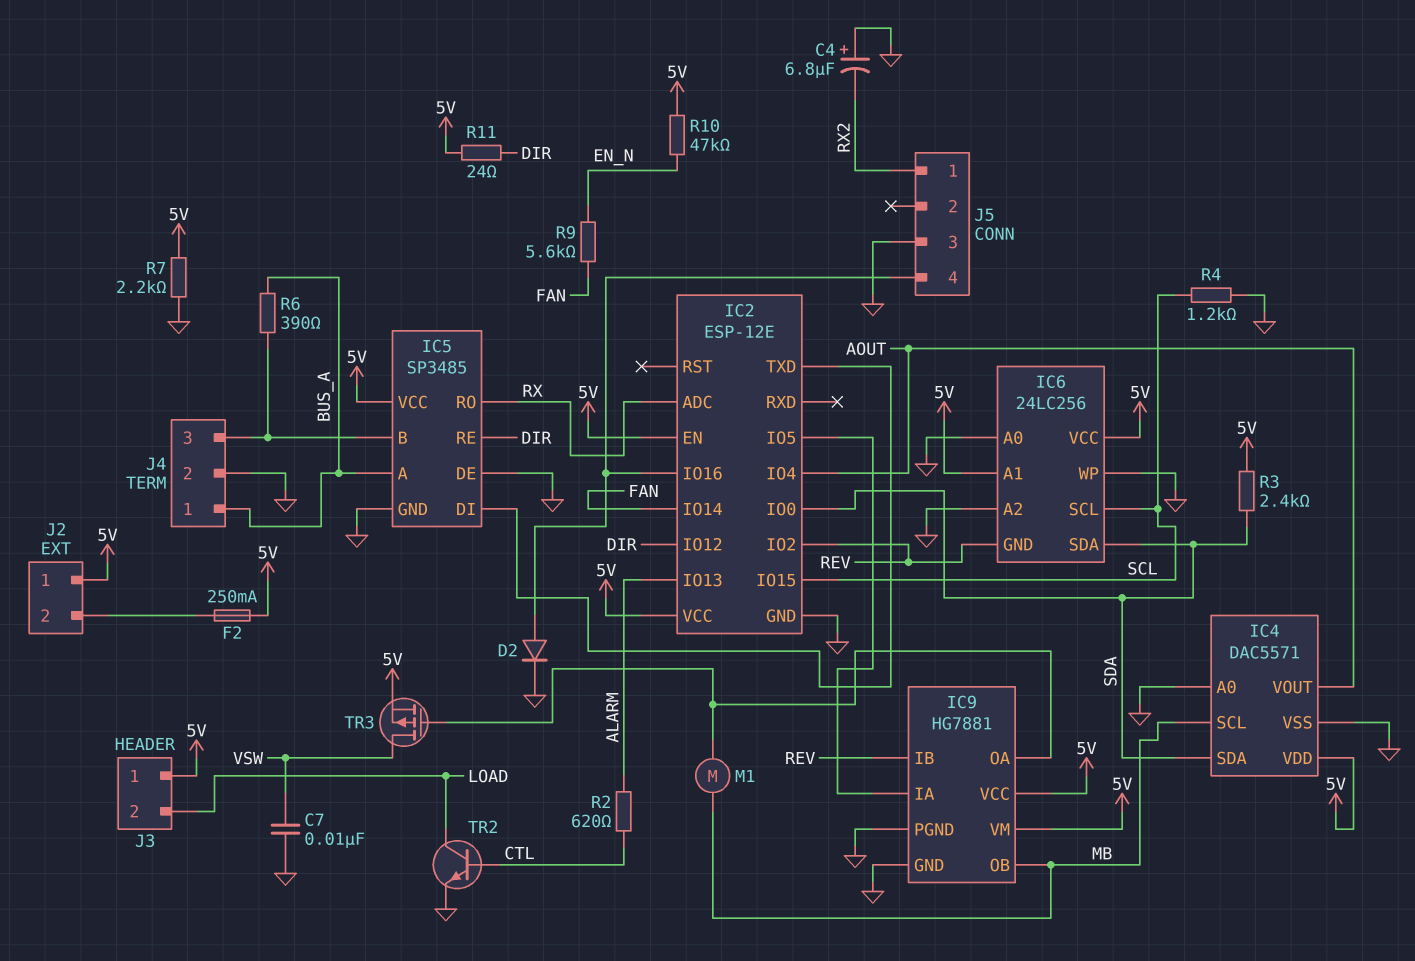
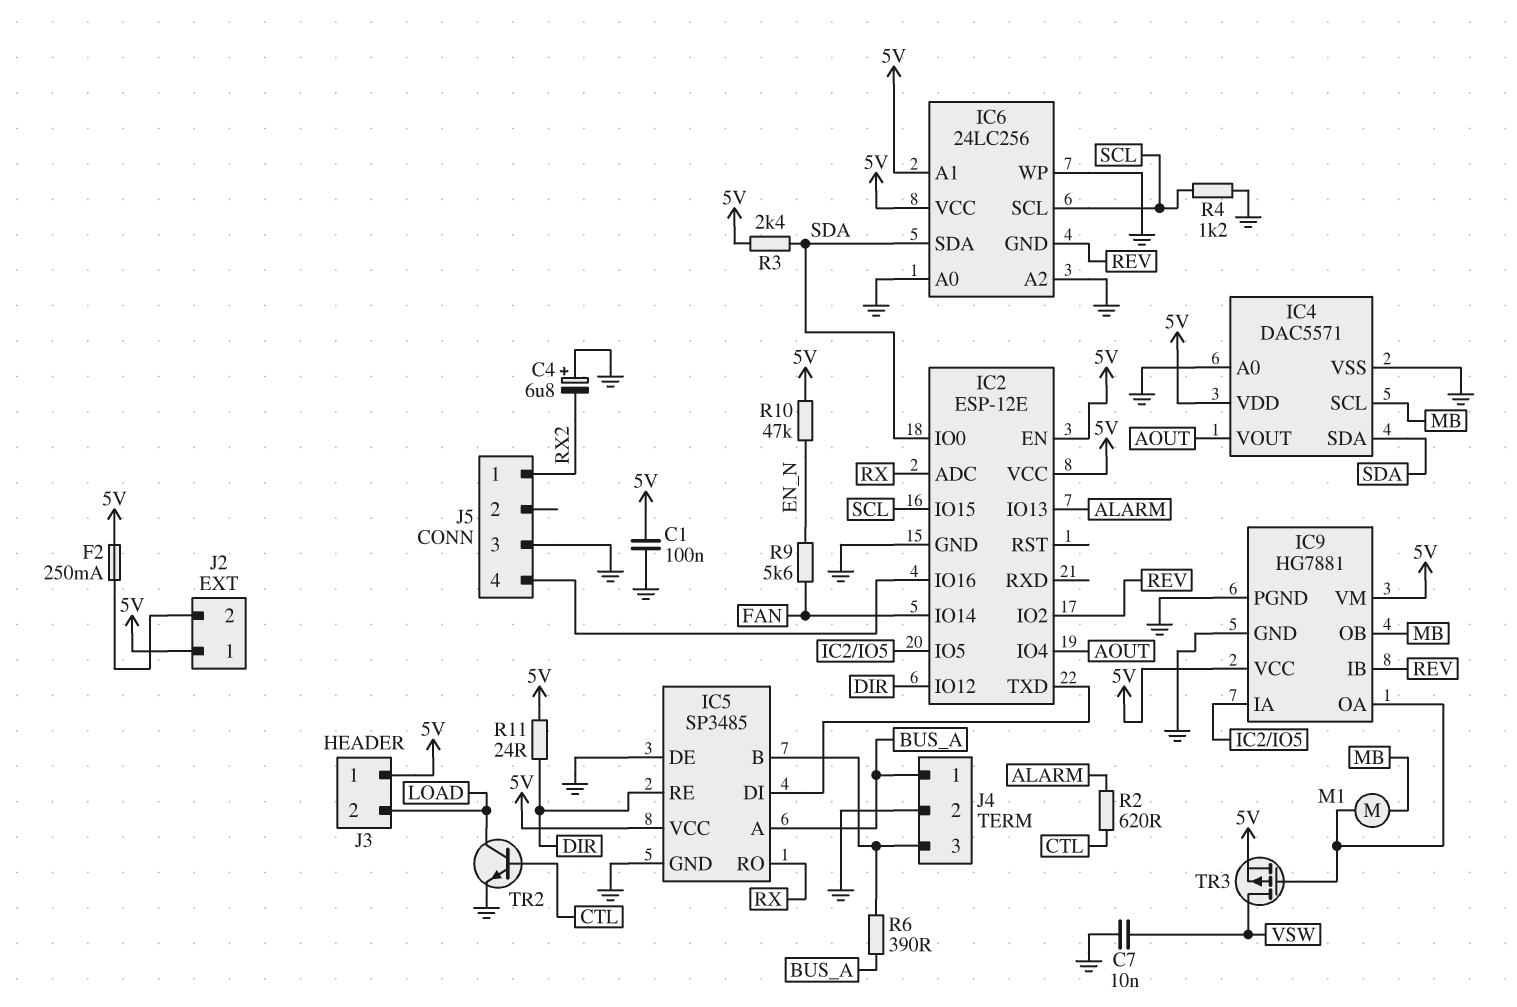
C1: none -> 100nF (5V, GND)
D2: diode (A IC2/IO16, K GND) -> none
R7: 2.2k (5V, GND) -> none

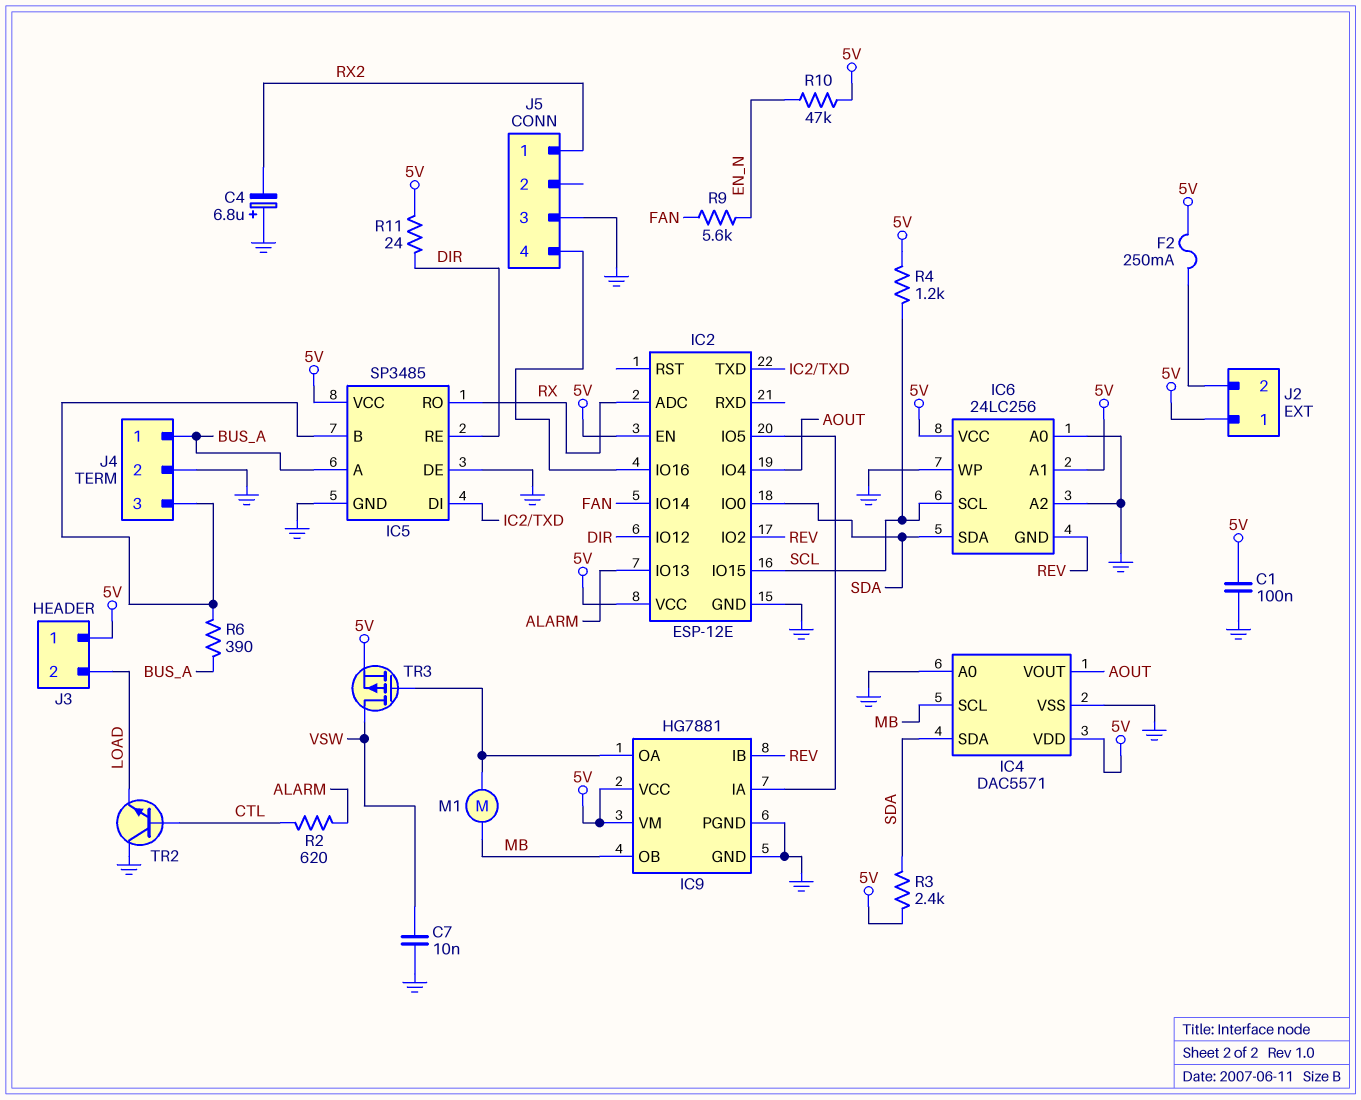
R4: 1.2k (GND, SCL) -> 1.2k (5V, SCL)
TR2: NPN (B CTL, C LOAD, E GND) -> NPN (B CTL, C GND, E LOAD)

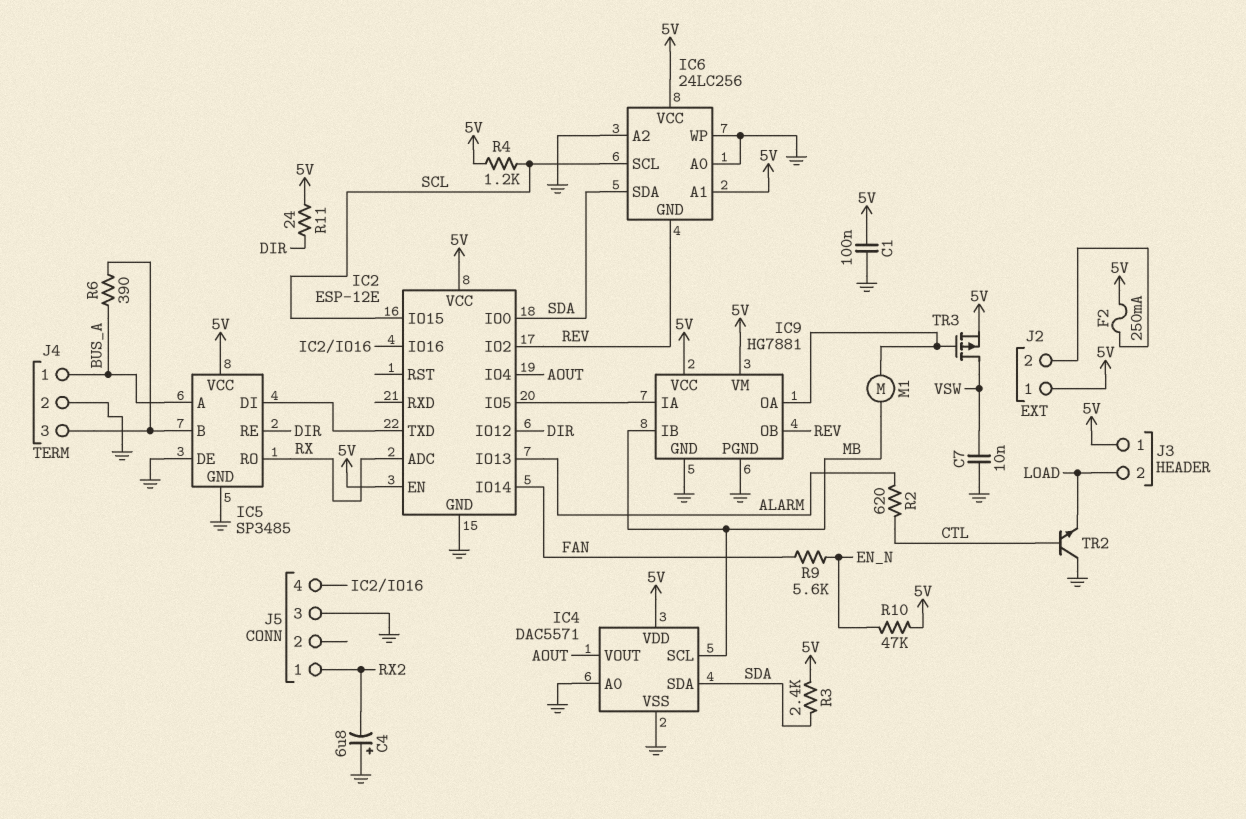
IC9 pin IB: REV -> MB
IC9 pin OB: MB -> REV

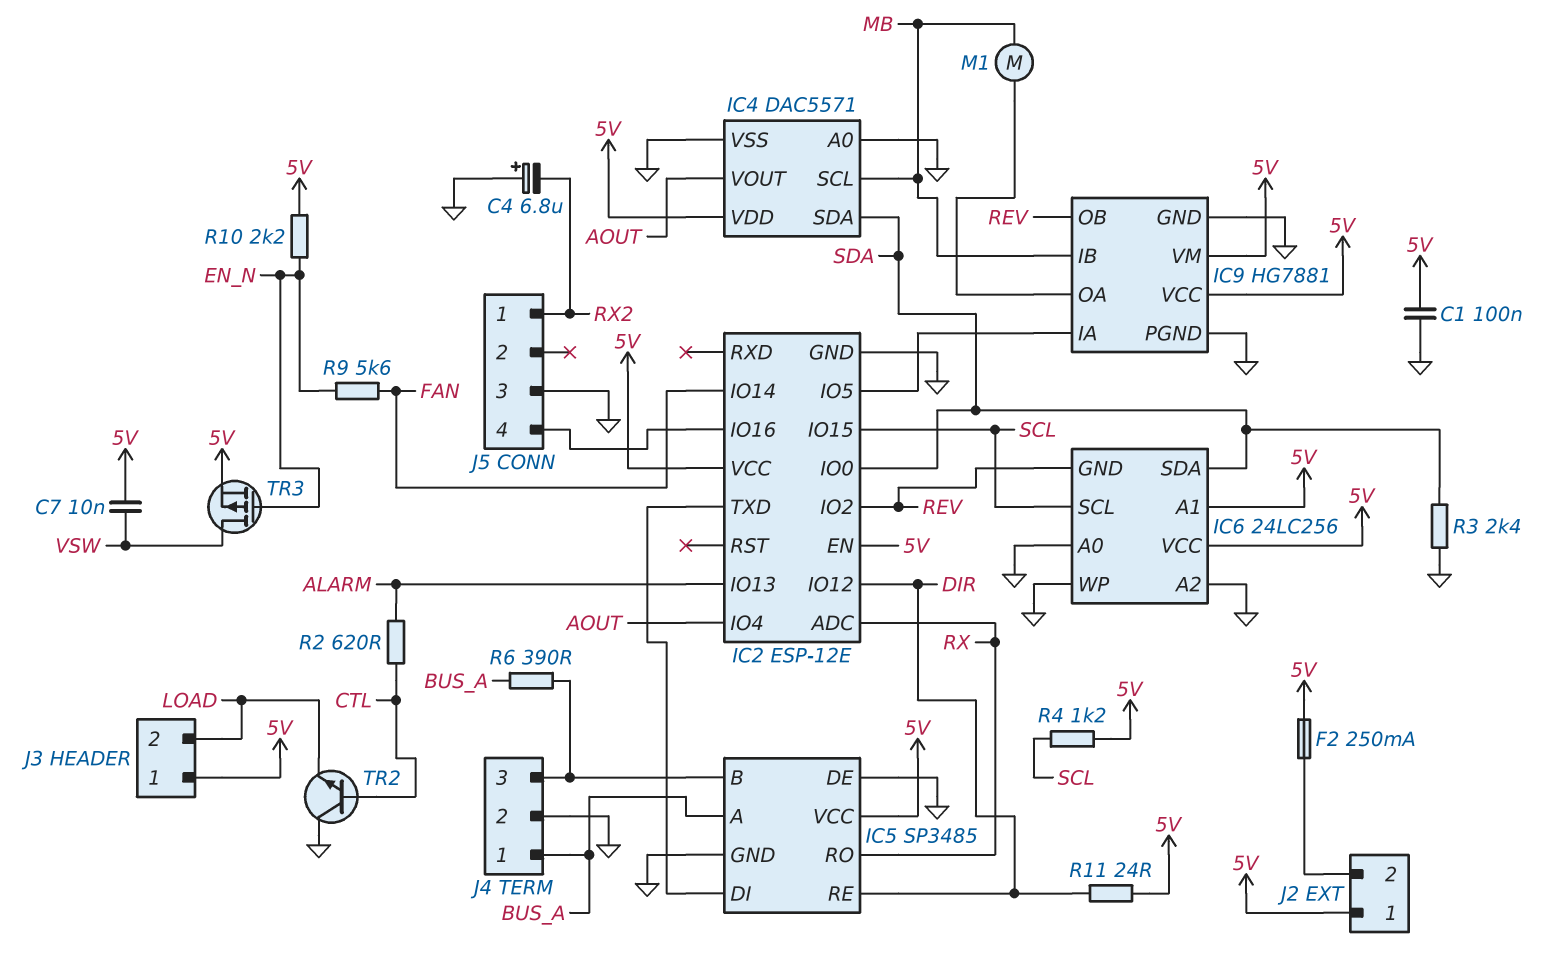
C7: 10nF (GND, VSW) -> 10nF (5V, VSW)
R3: 2.4k (5V, SDA) -> 2.4k (GND, SDA)
R10: 47k (5V, EN_N) -> 2.2k (5V, EN_N)
TR3: PMOS (G IC9/OA, D VSW, S 5V) -> PMOS (G EN_N, D VSW, S 5V)

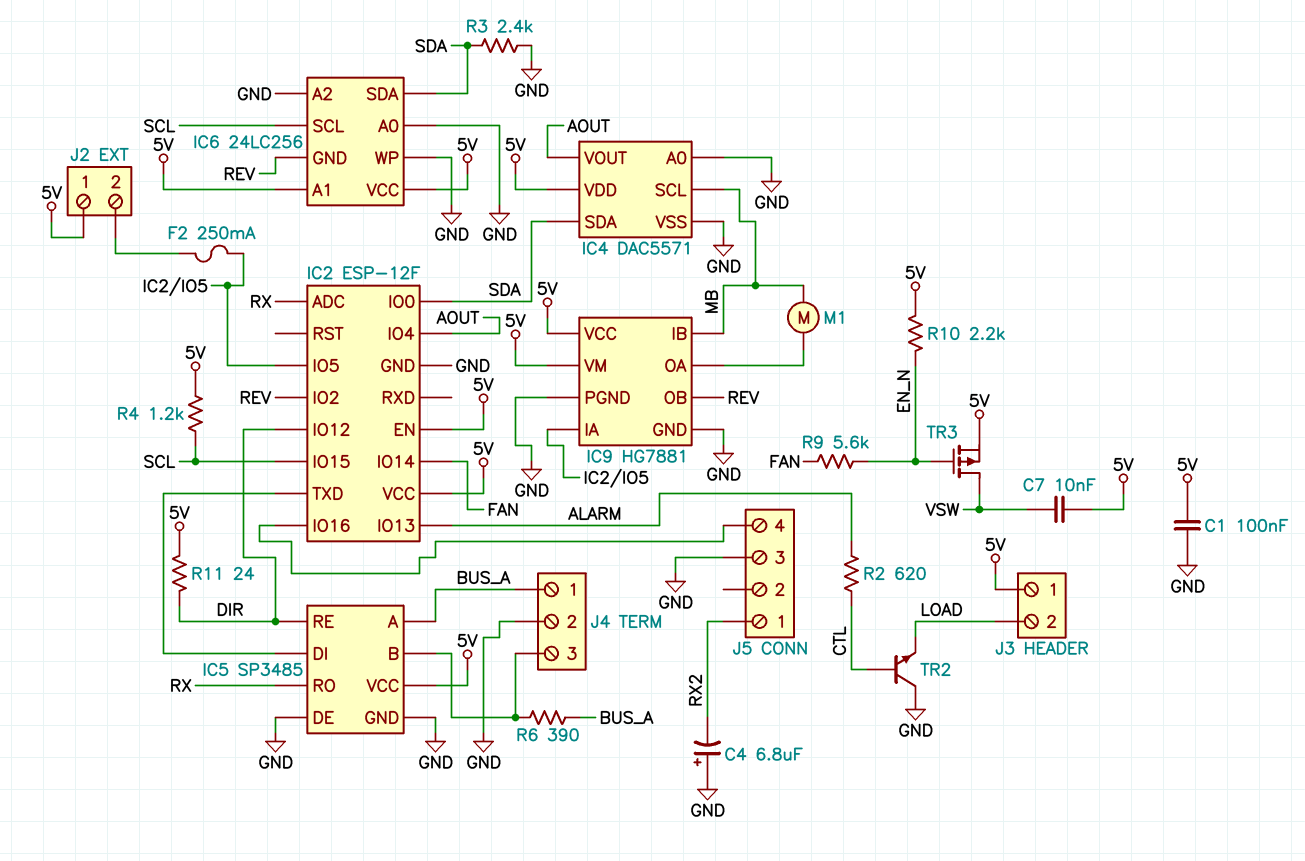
F2: 250mA (5V, J2/2) -> 250mA (IC2/IO5, J2/2)
IC2: ESP-12E -> ESP-12F

